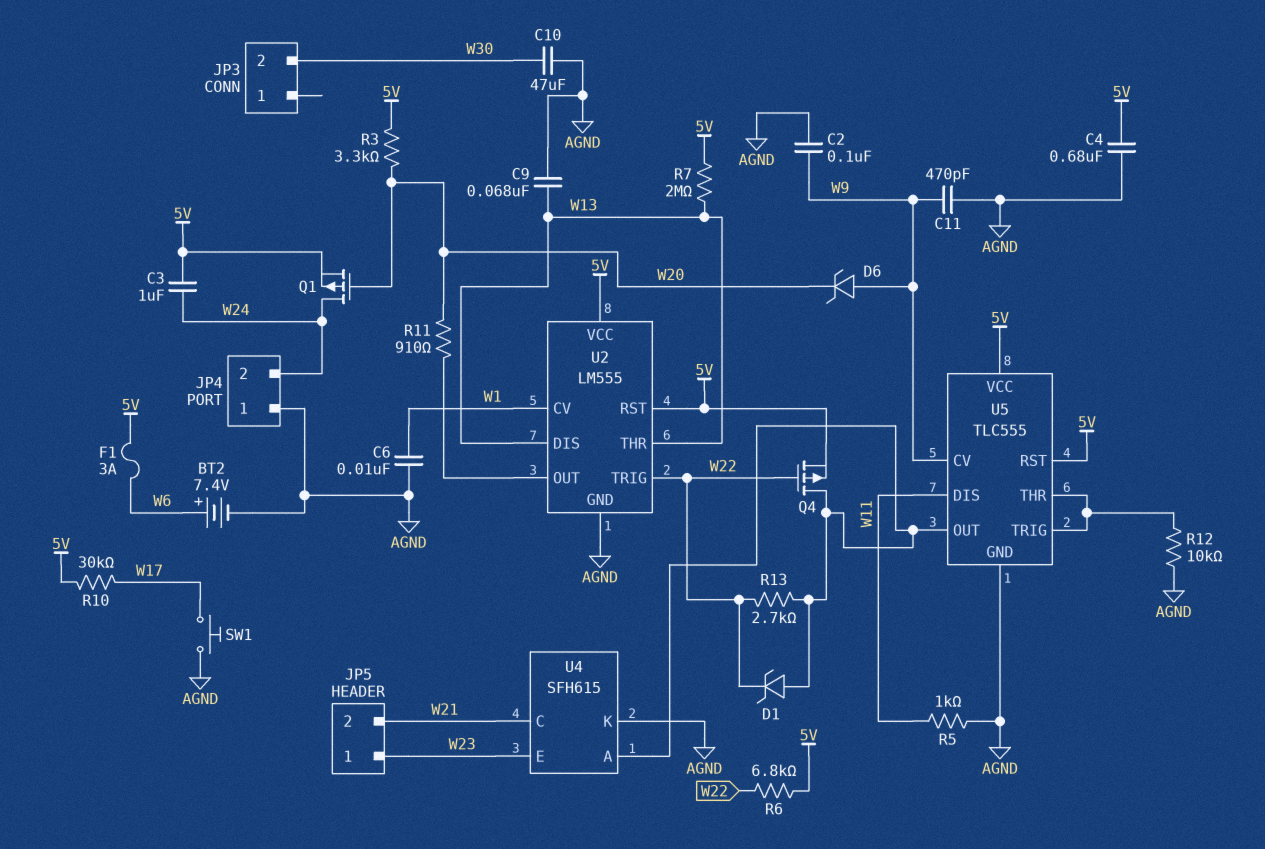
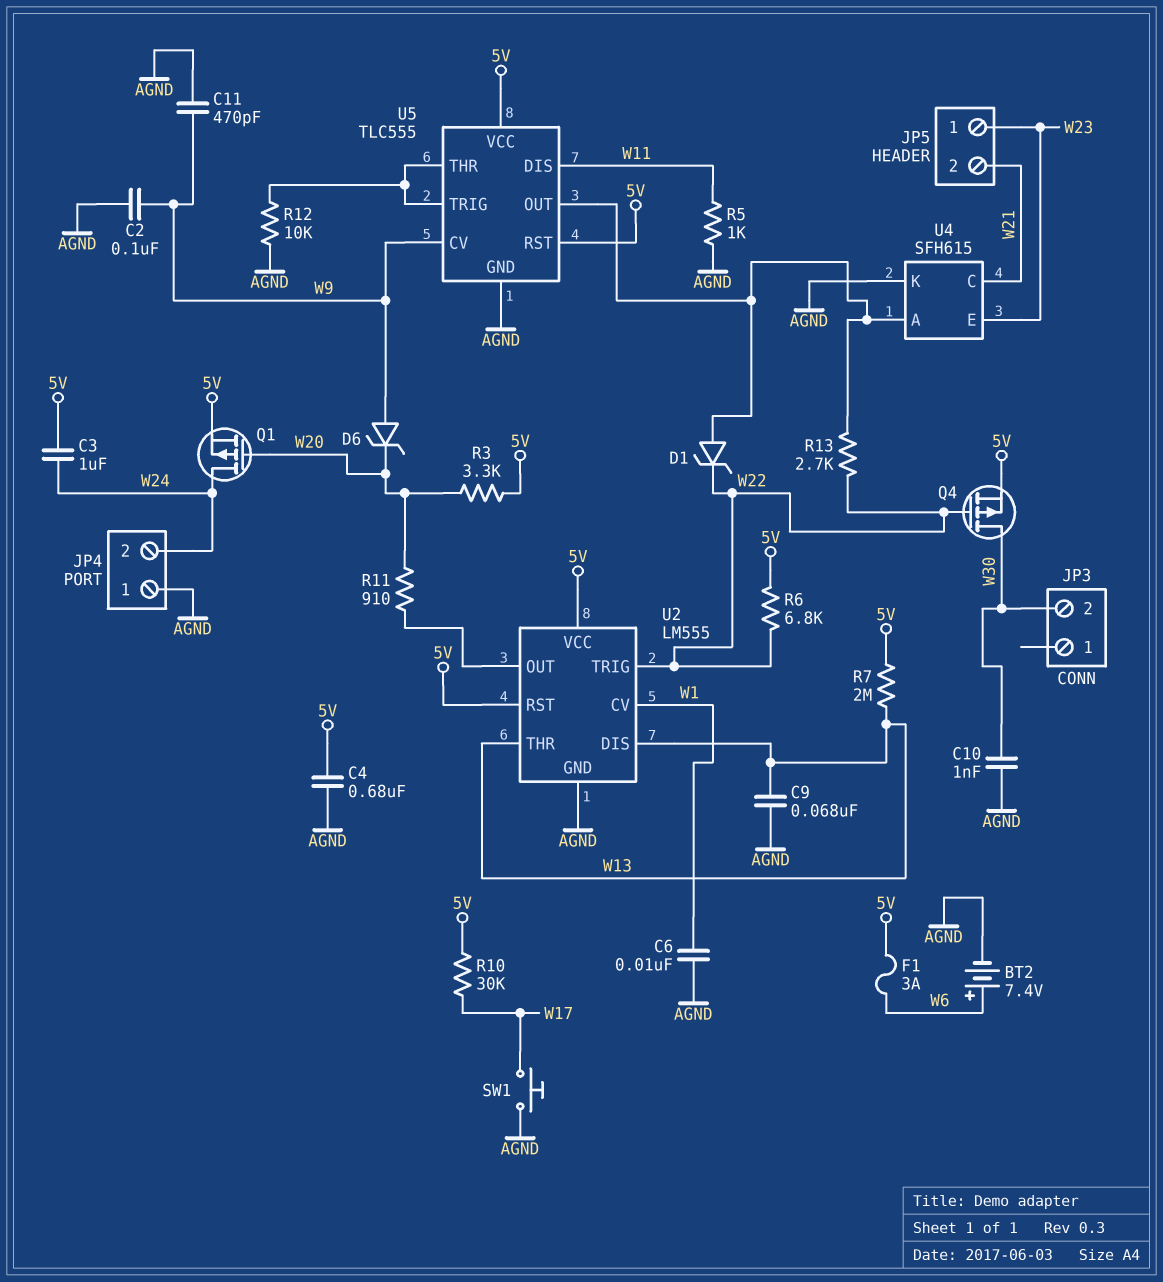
C10: 47uF (AGND, W30) -> 1nF (AGND, W30)
Q4: PMOS (G W22, D U4/A, S 5V) -> PMOS (G W22, D W30, S 5V)

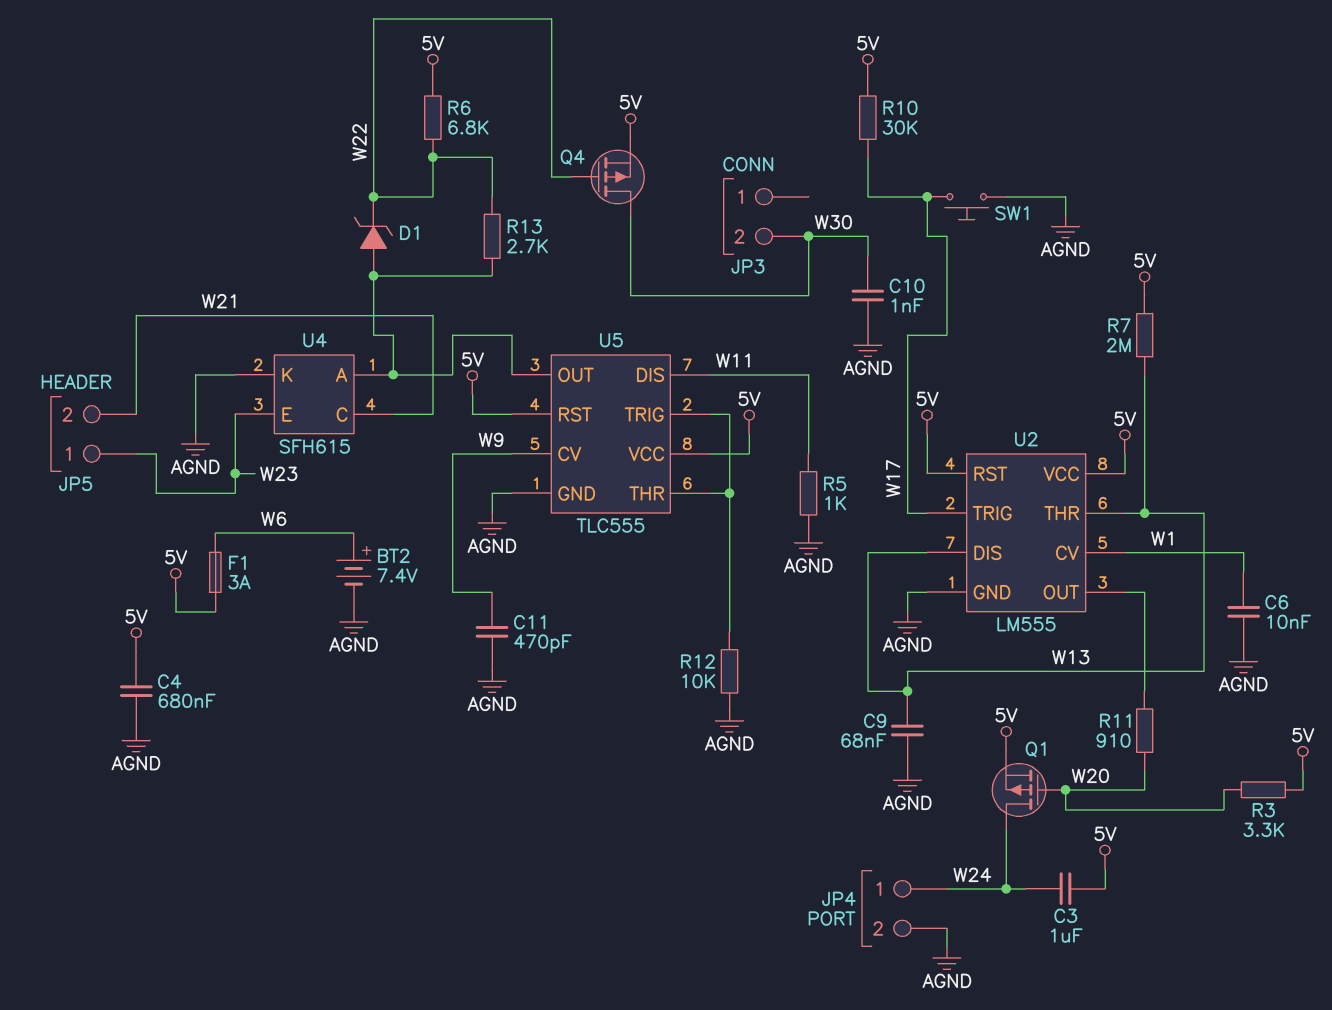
C2: 100nF (AGND, W9) -> none
D6: zener (A W9, K W20) -> none
JP4 pin 1: AGND -> W24
JP4 pin 2: W24 -> AGND
U2 pin TRIG: W22 -> W17

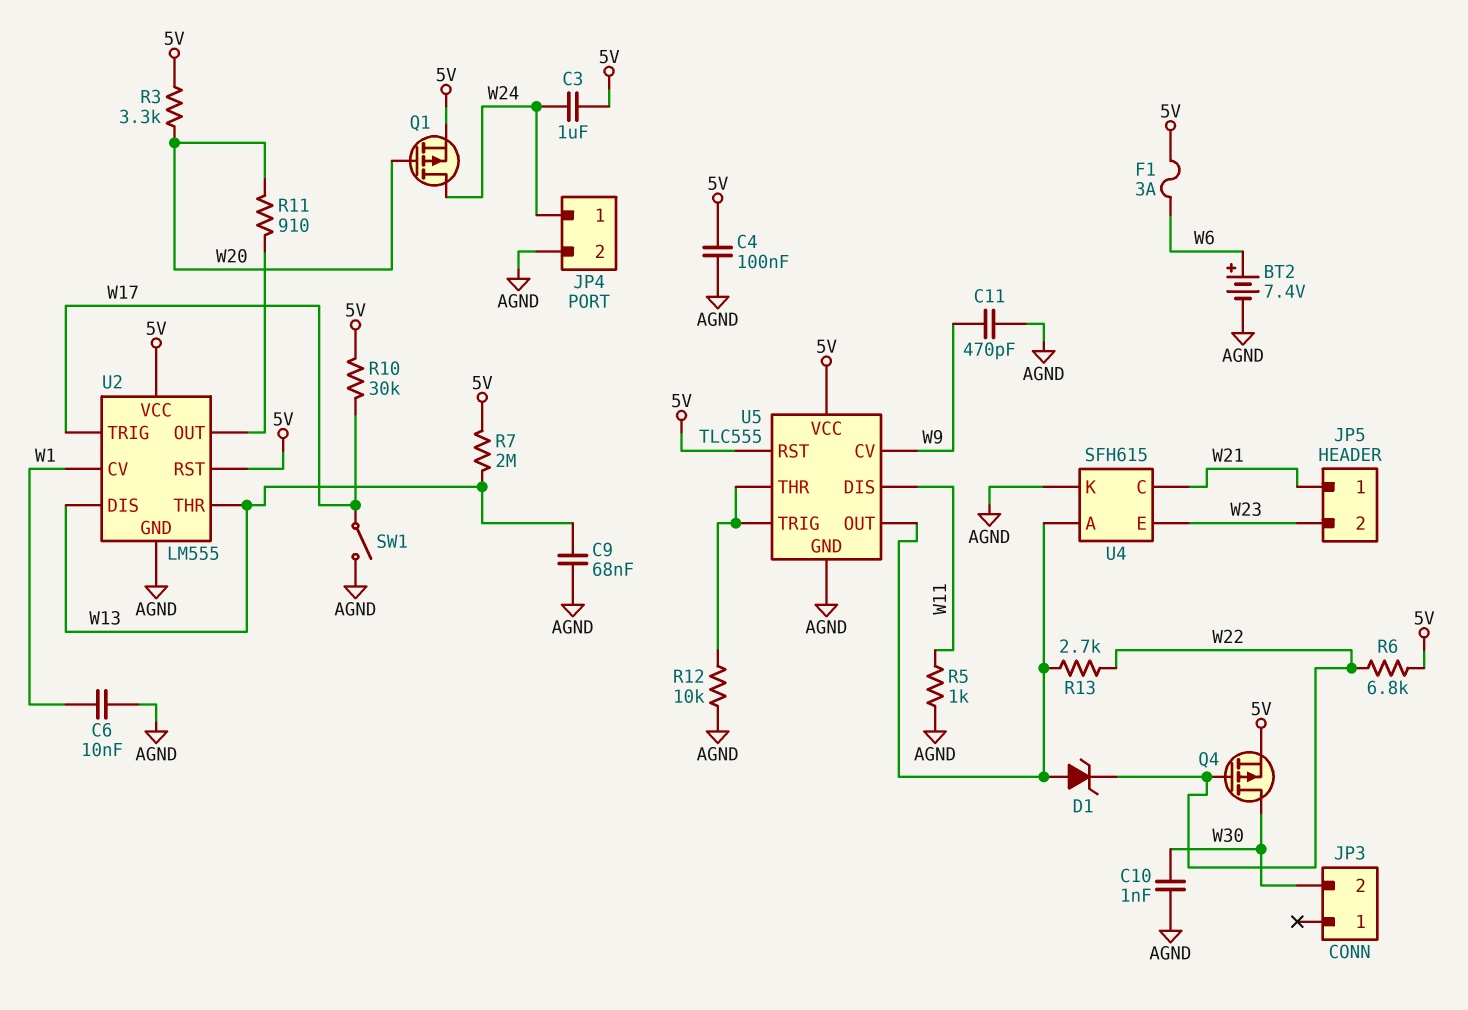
C4: 680nF (5V, AGND) -> 100nF (5V, AGND)
JP5 pin 1: W23 -> W21
JP5 pin 2: W21 -> W23
SW1: button (AGND, W17) -> switch (AGND, W17)

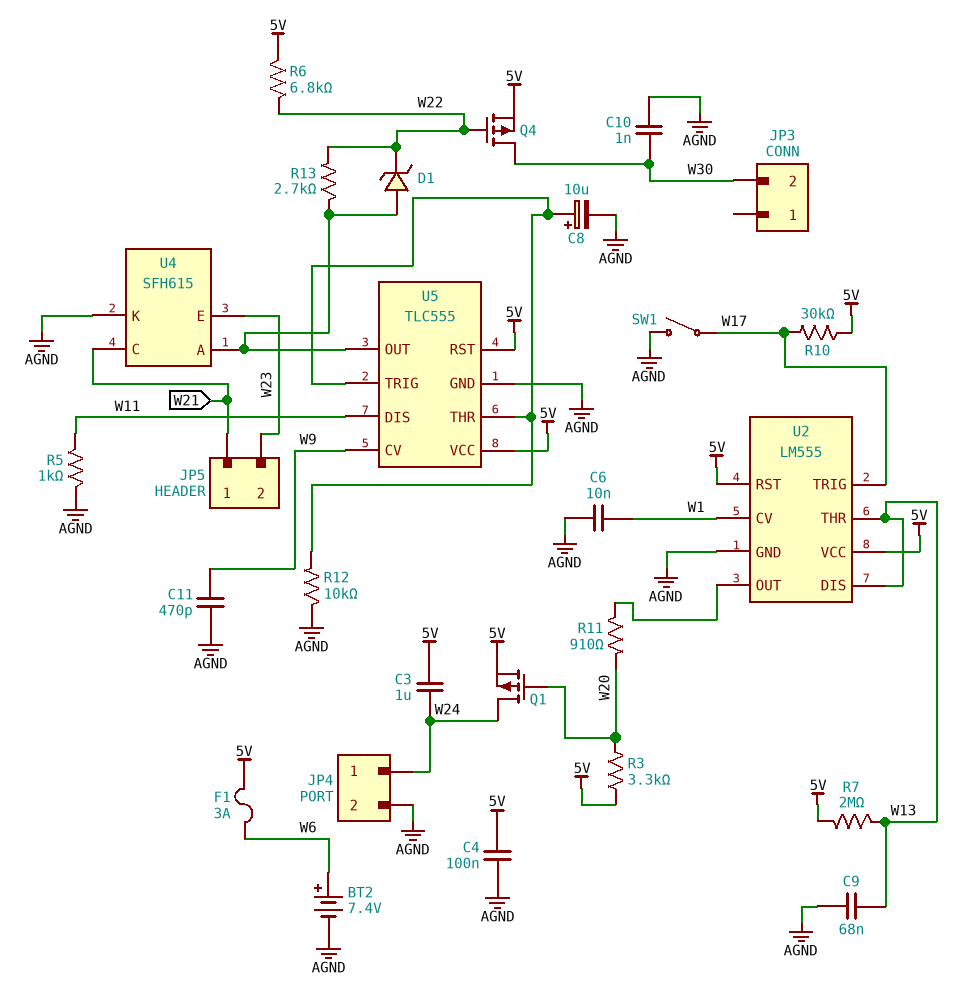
C8: none -> 10uF (plus U5/THR, minus AGND)

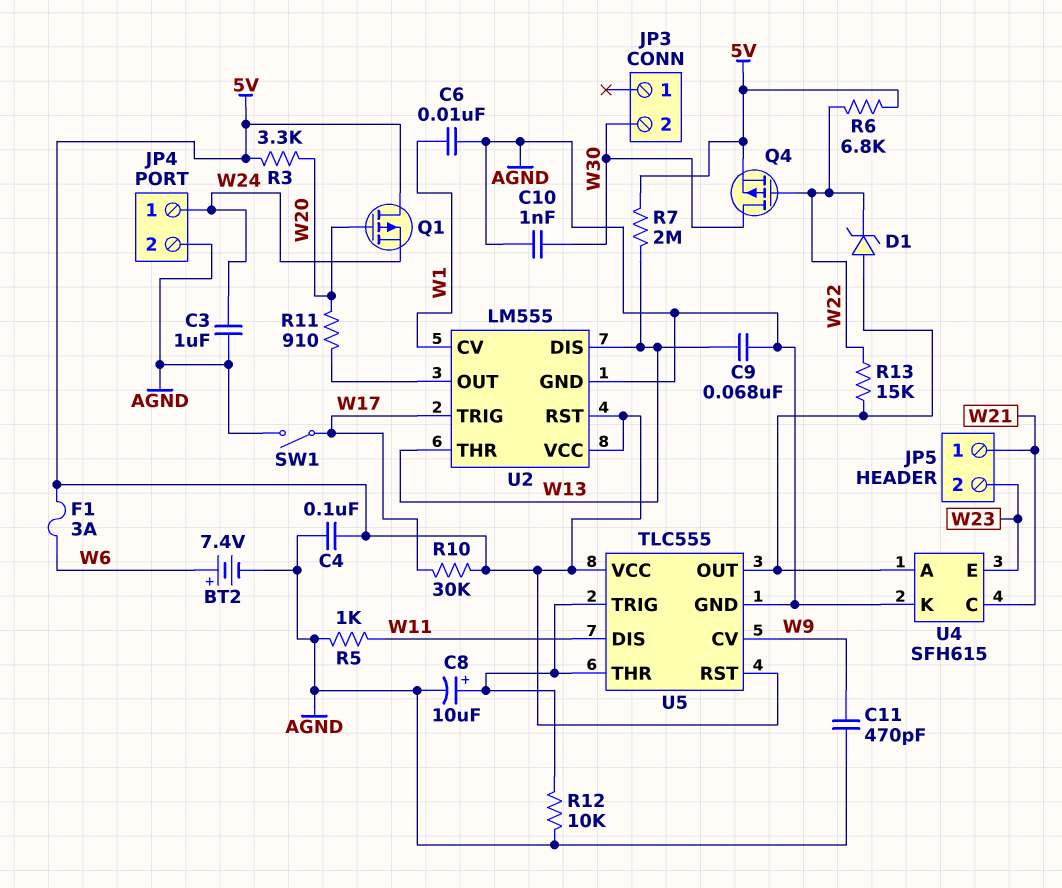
C3: 1uF (5V, W24) -> 1uF (AGND, W24)
Q1: PMOS (G W20, D W24, S 5V) -> PMOS (G W20, D 5V, S W24)
R13: 2.7k (U4/A, W22) -> 15k (U4/A, W22)

